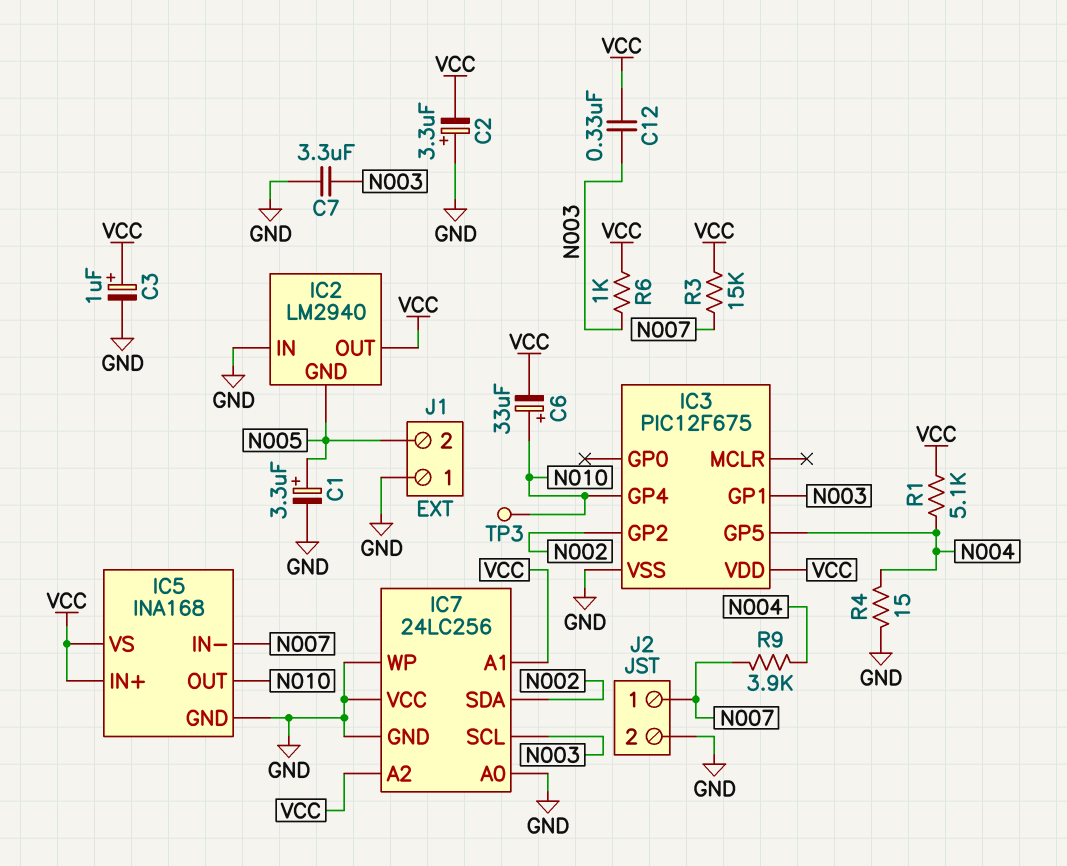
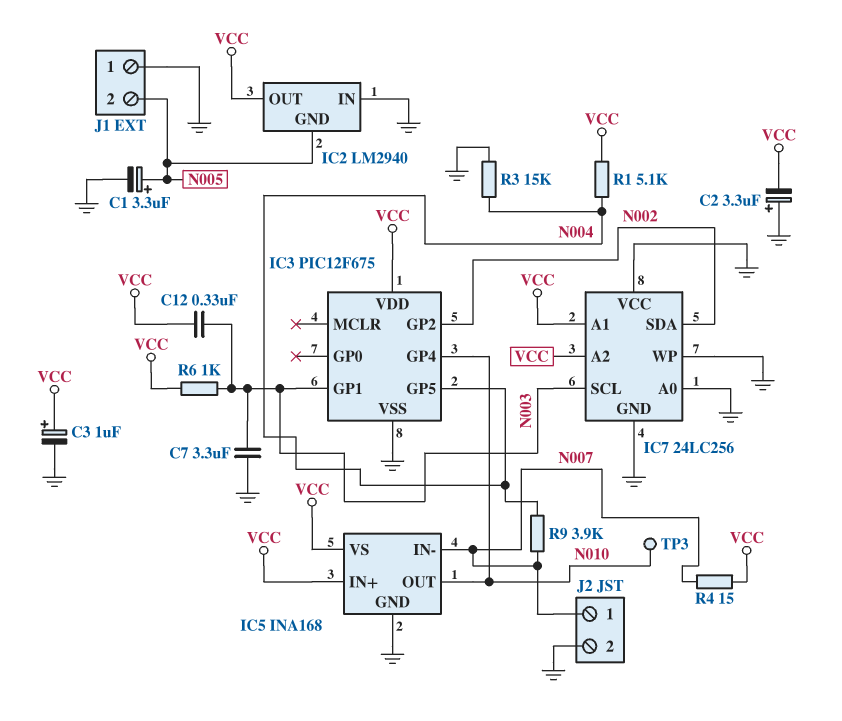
C6: 33uF (plus N010, minus VCC) -> none
R3: 15k (N007, VCC) -> 15k (GND, N004)
R4: 15 (GND, N004) -> 15 (N007, VCC)

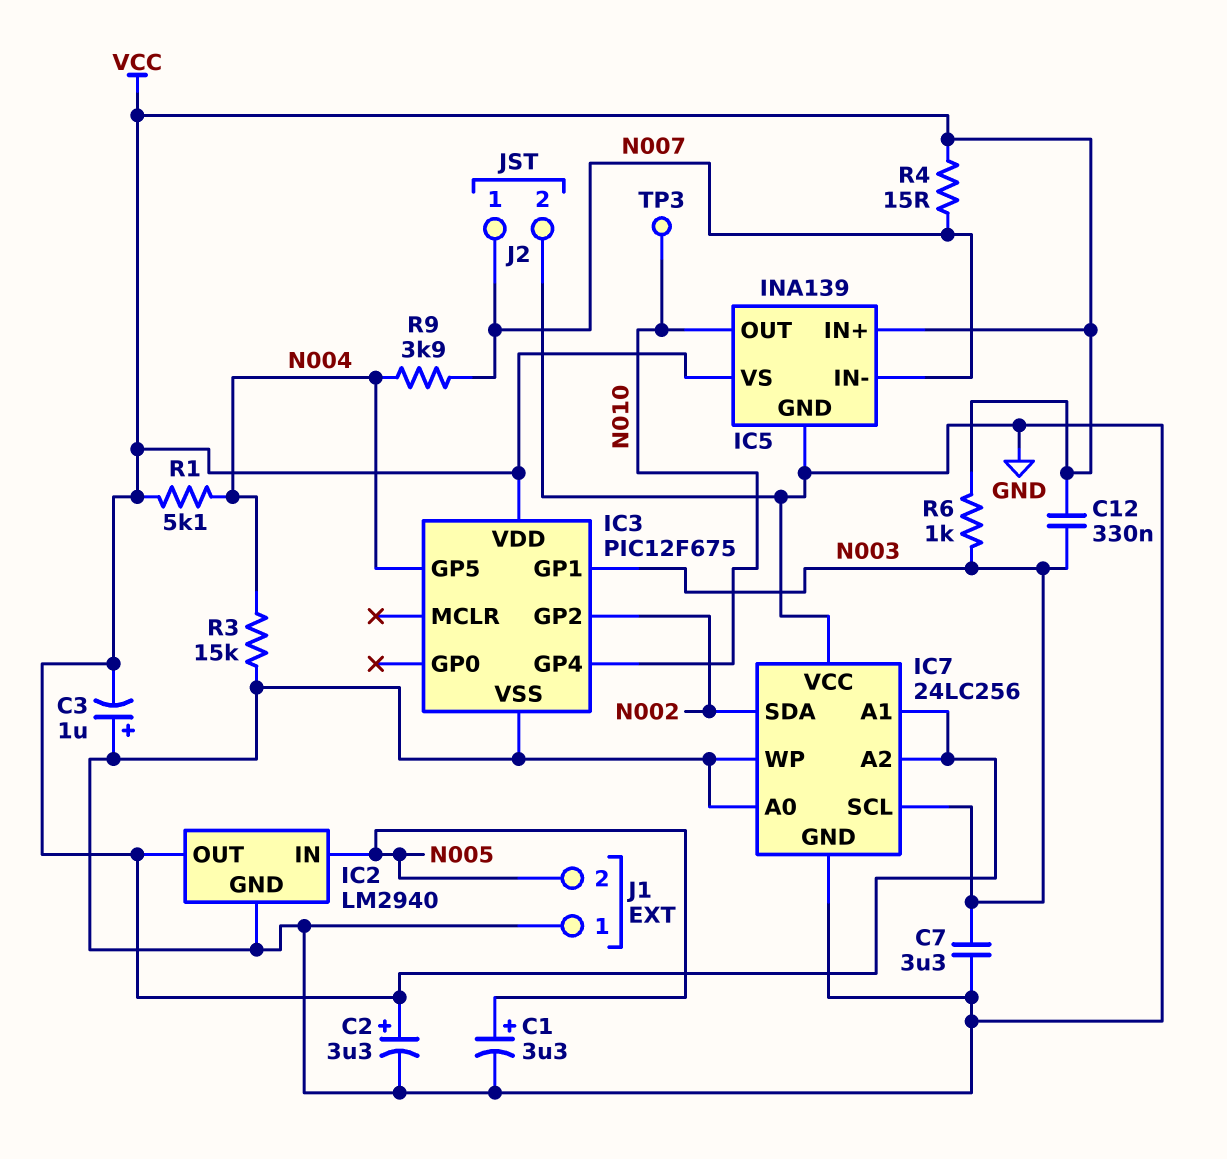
C2: 3.3uF (plus GND, minus VCC) -> 3.3uF (plus VCC, minus GND)
C3: 1uF (plus VCC, minus GND) -> 1uF (plus GND, minus VCC)
IC2 pin GND: N005 -> GND
IC2 pin IN: GND -> N005
IC5: INA168 -> INA139

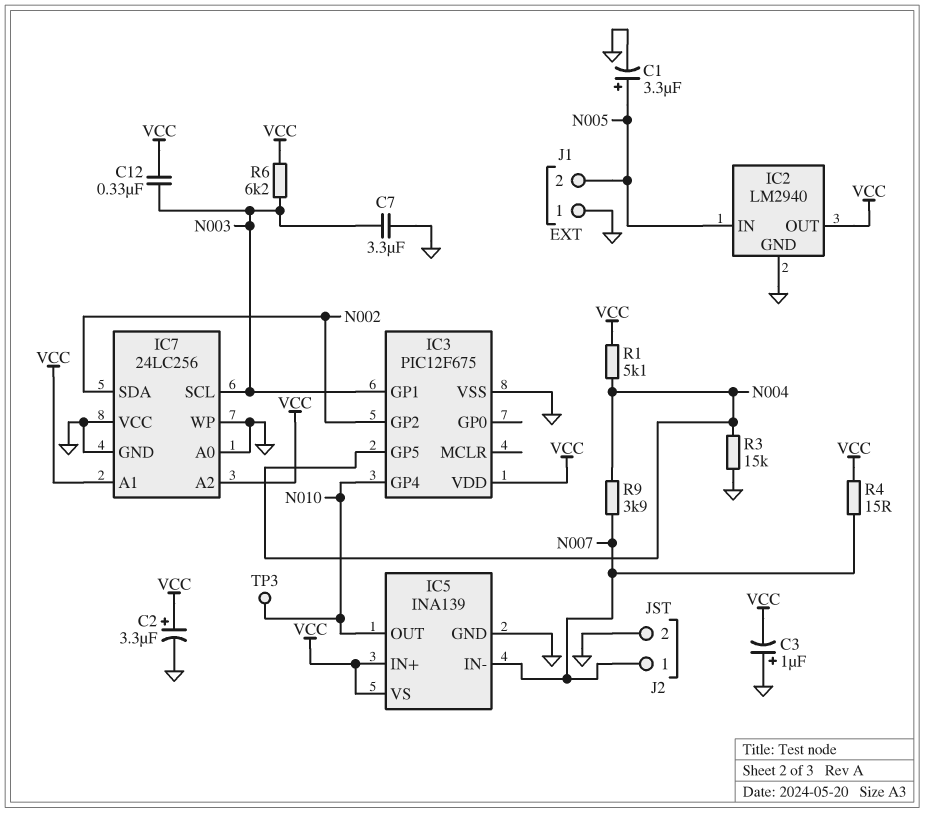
R6: 1k (N003, VCC) -> 6.2k (N003, VCC)

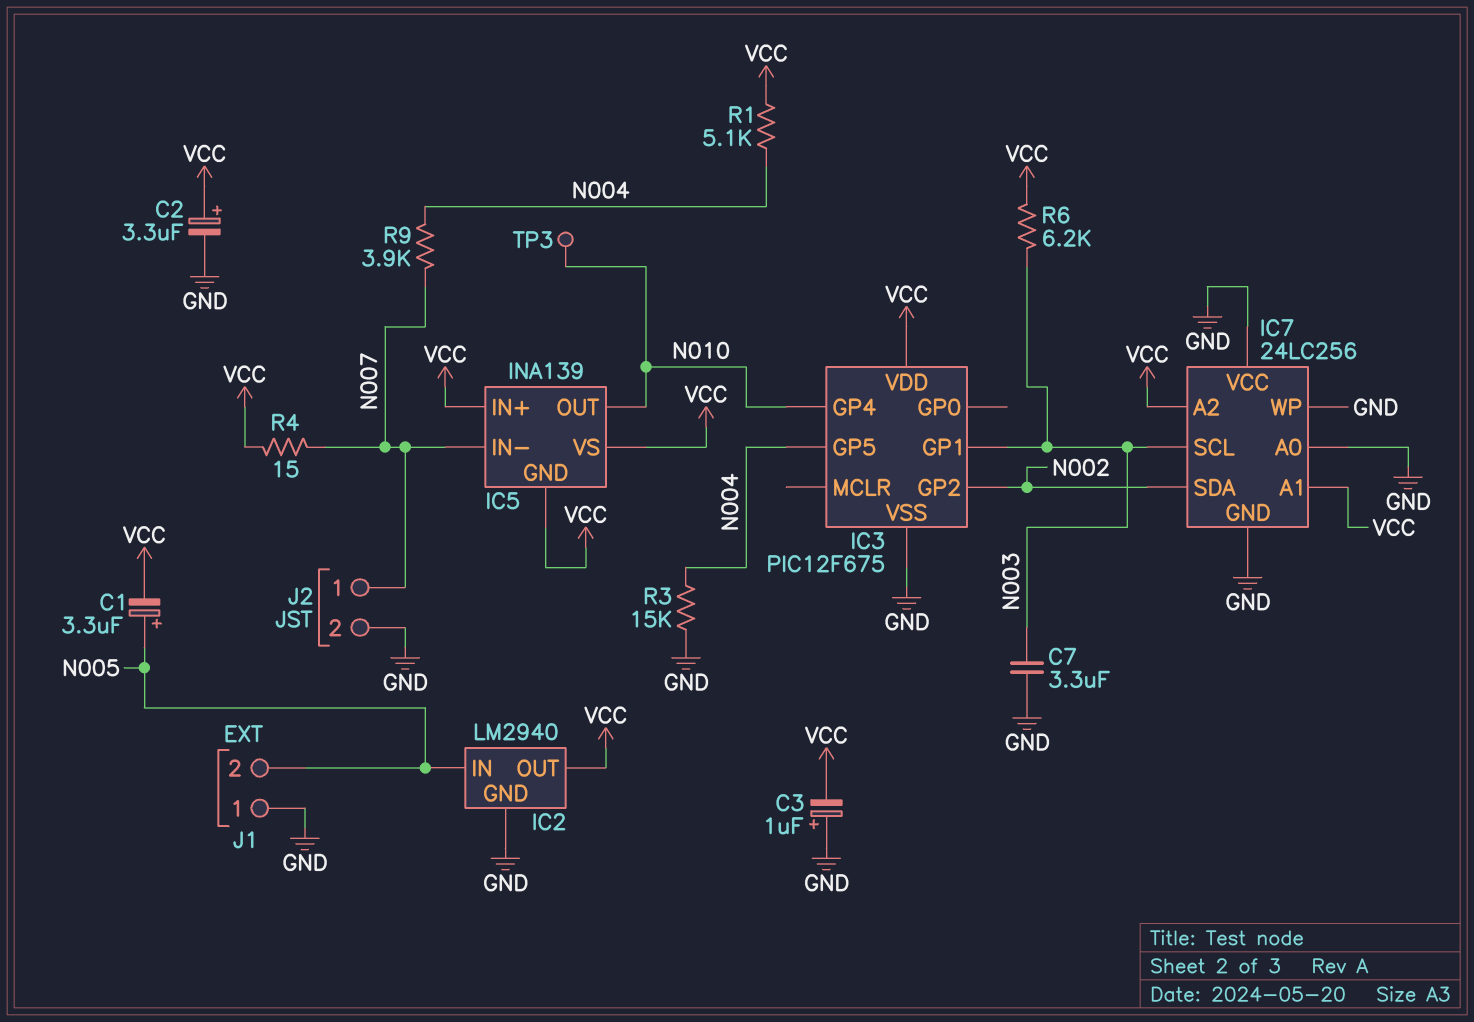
C1: 3.3uF (plus N005, minus GND) -> 3.3uF (plus N005, minus VCC)
C12: 330nF (N003, VCC) -> none
IC5 pin GND: GND -> VCC

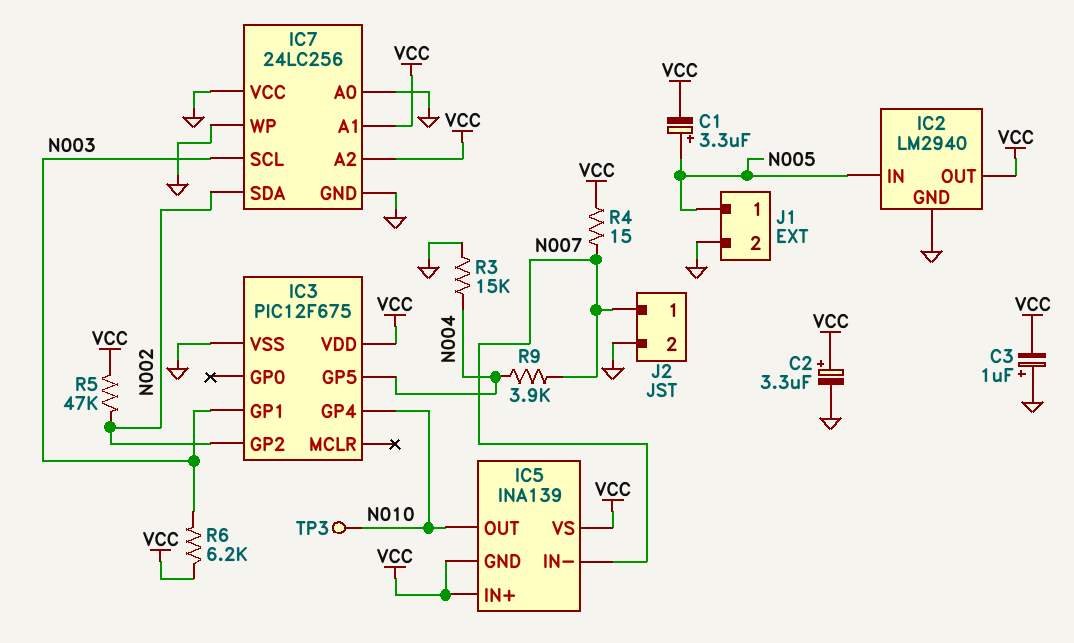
C7: 3.3uF (GND, N003) -> none
J1 pin 1: GND -> N005
J1 pin 2: N005 -> GND
R1: 5.1k (N004, VCC) -> none
R5: none -> 47k (N002, VCC)

